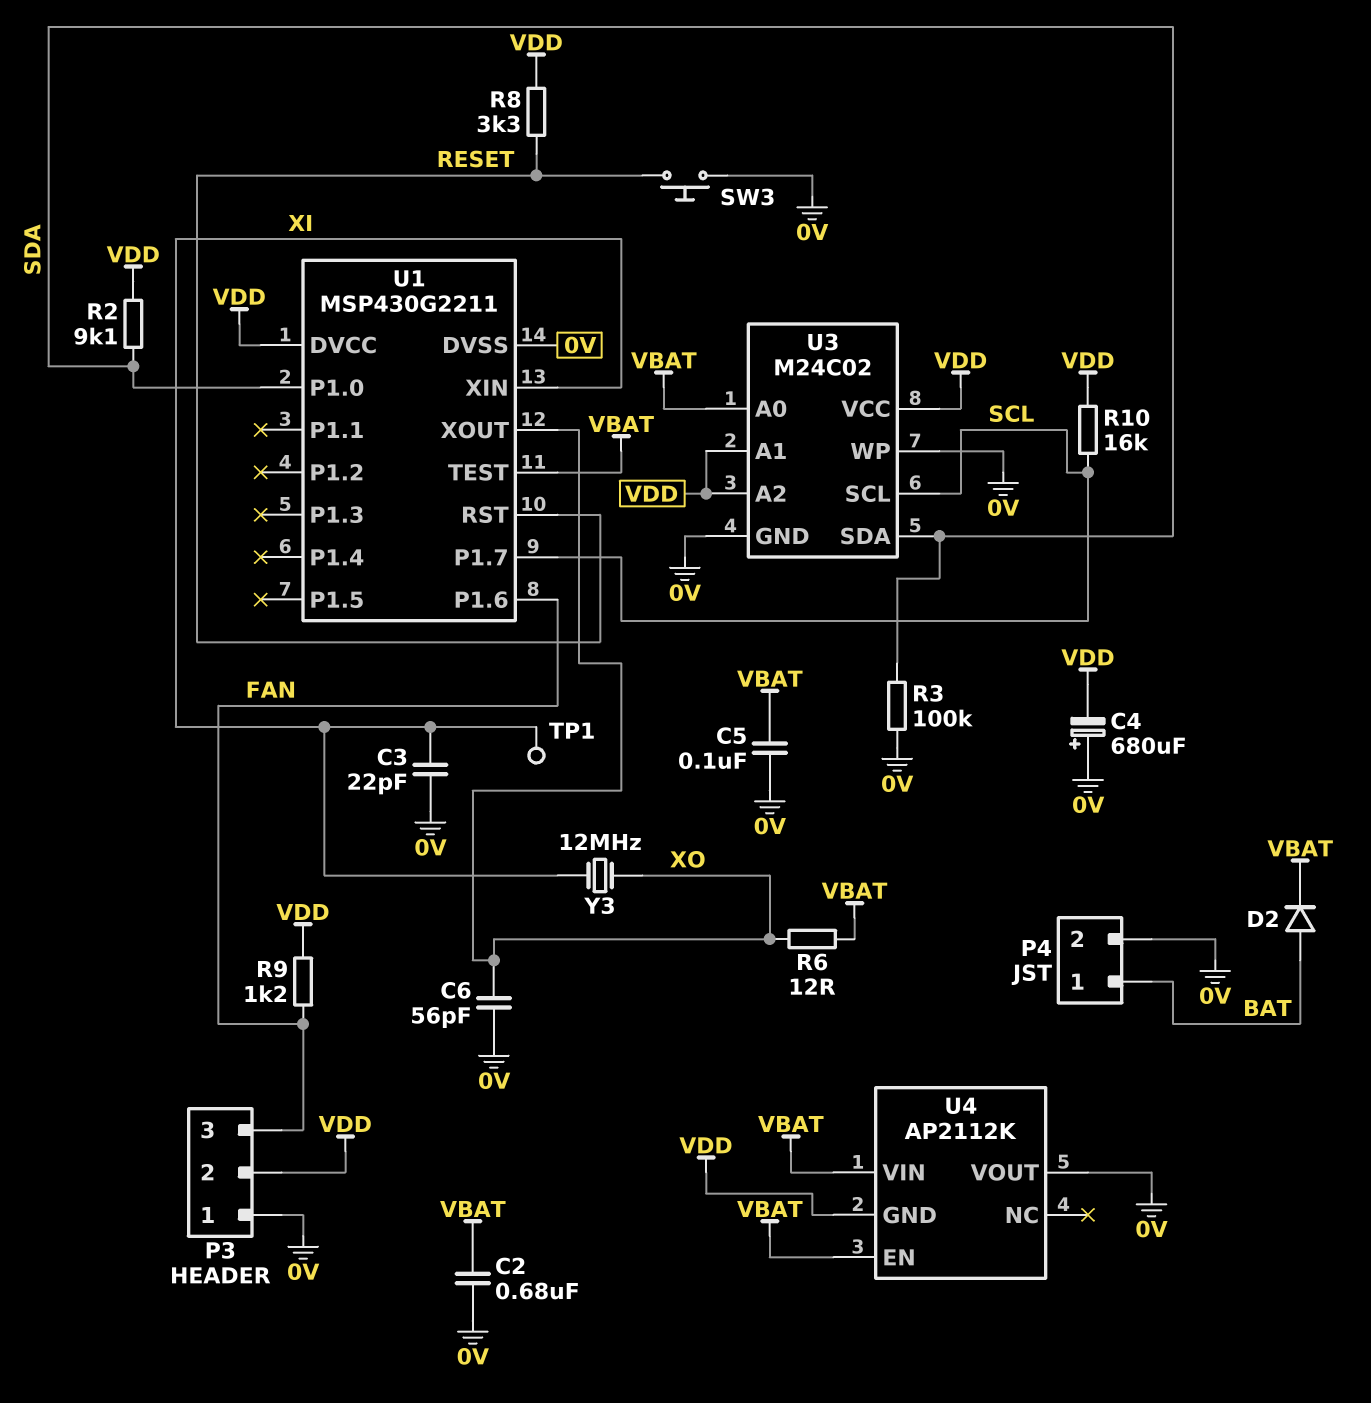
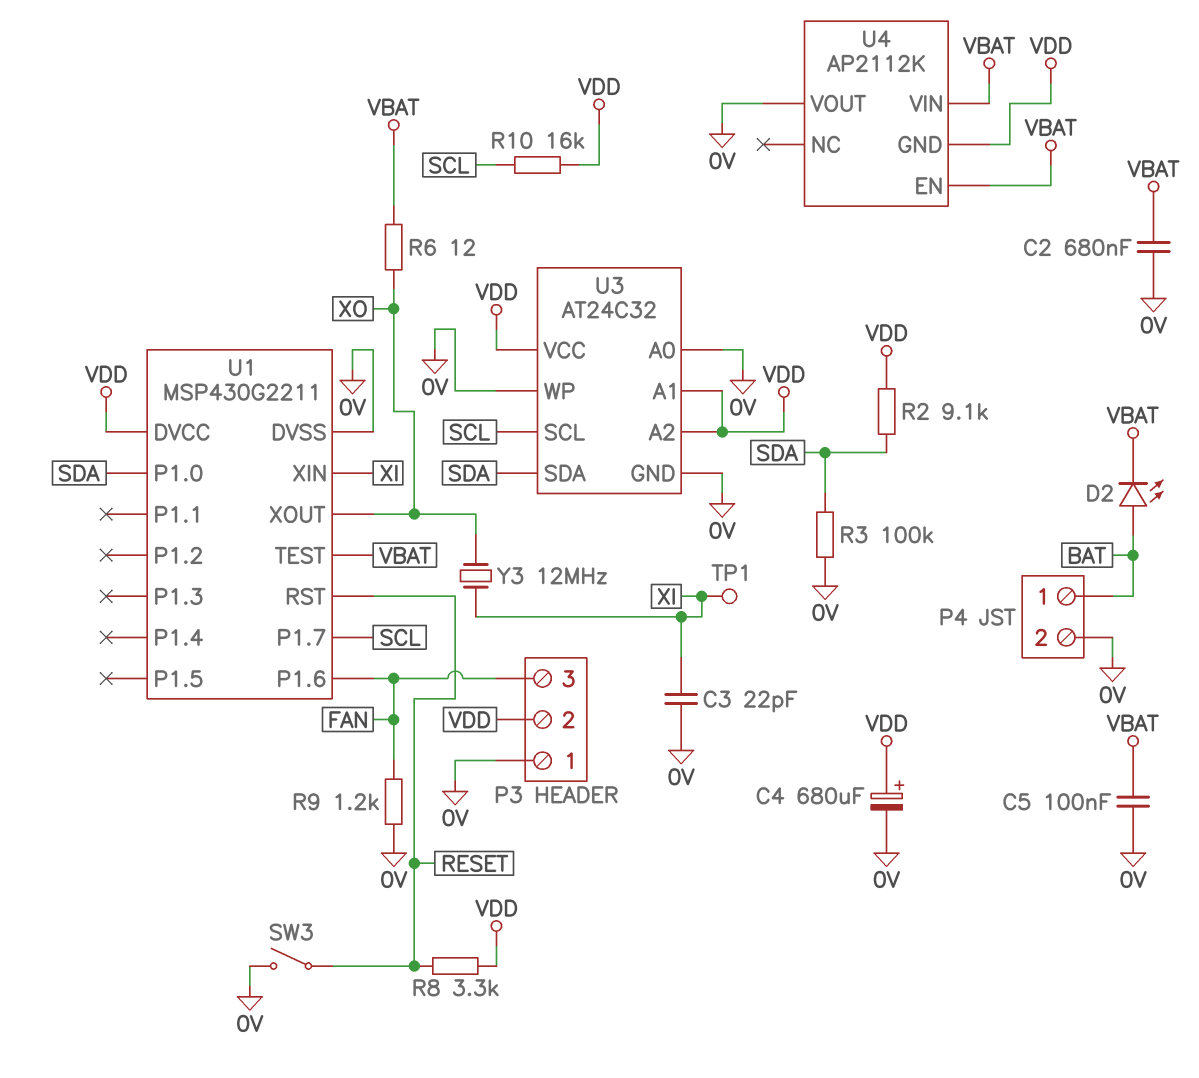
C4: 680uF (plus 0V, minus VDD) -> 680uF (plus VDD, minus 0V)
C6: 56pF (0V, XO) -> none
D2: diode (A BAT, K VBAT) -> LED (A BAT, K VBAT)
R9: 1.2k (FAN, VDD) -> 1.2k (0V, FAN)
SW3: button (0V, RESET) -> switch (0V, RESET)
U3: M24C02 -> AT24C32
U3 pin A0: VBAT -> 0V

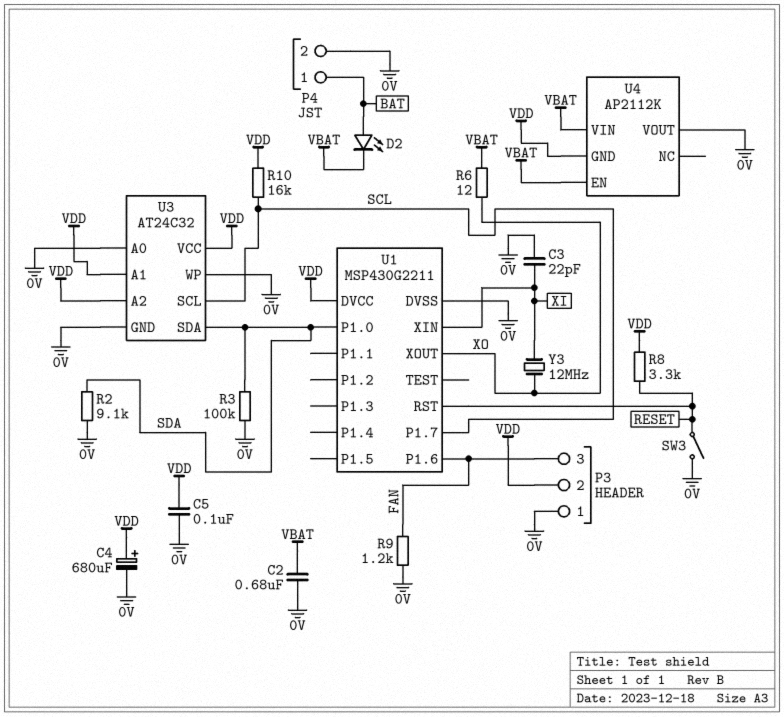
C5: 100nF (0V, VBAT) -> 100nF (0V, VDD)
R2: 9.1k (SDA, VDD) -> 9.1k (0V, SDA)
TP1: test point (XI) -> none
U1 pin TEST: VBAT -> none

